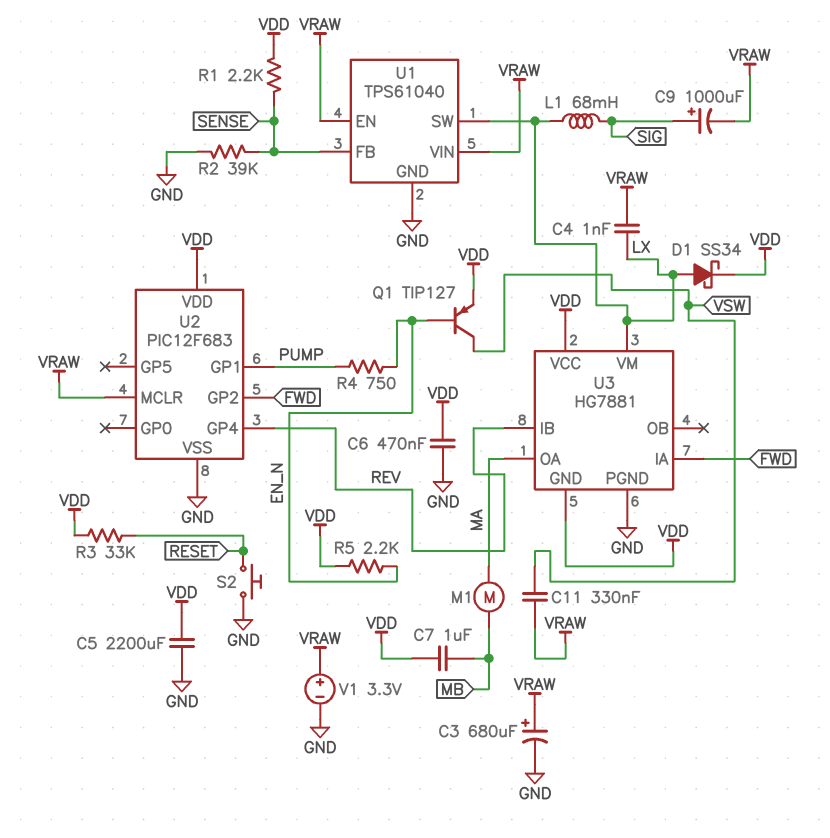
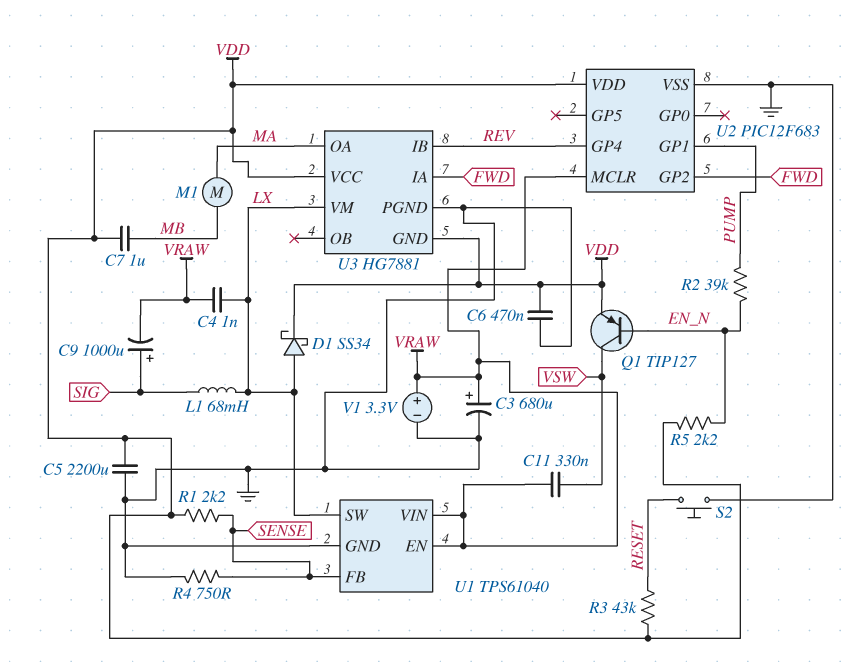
R2: 39k (GND, SENSE) -> 39k (EN_N, PUMP)
R3: 33k (RESET, VDD) -> 43k (RESET, VDD)
R4: 750 (EN_N, PUMP) -> 750 (GND, SENSE)

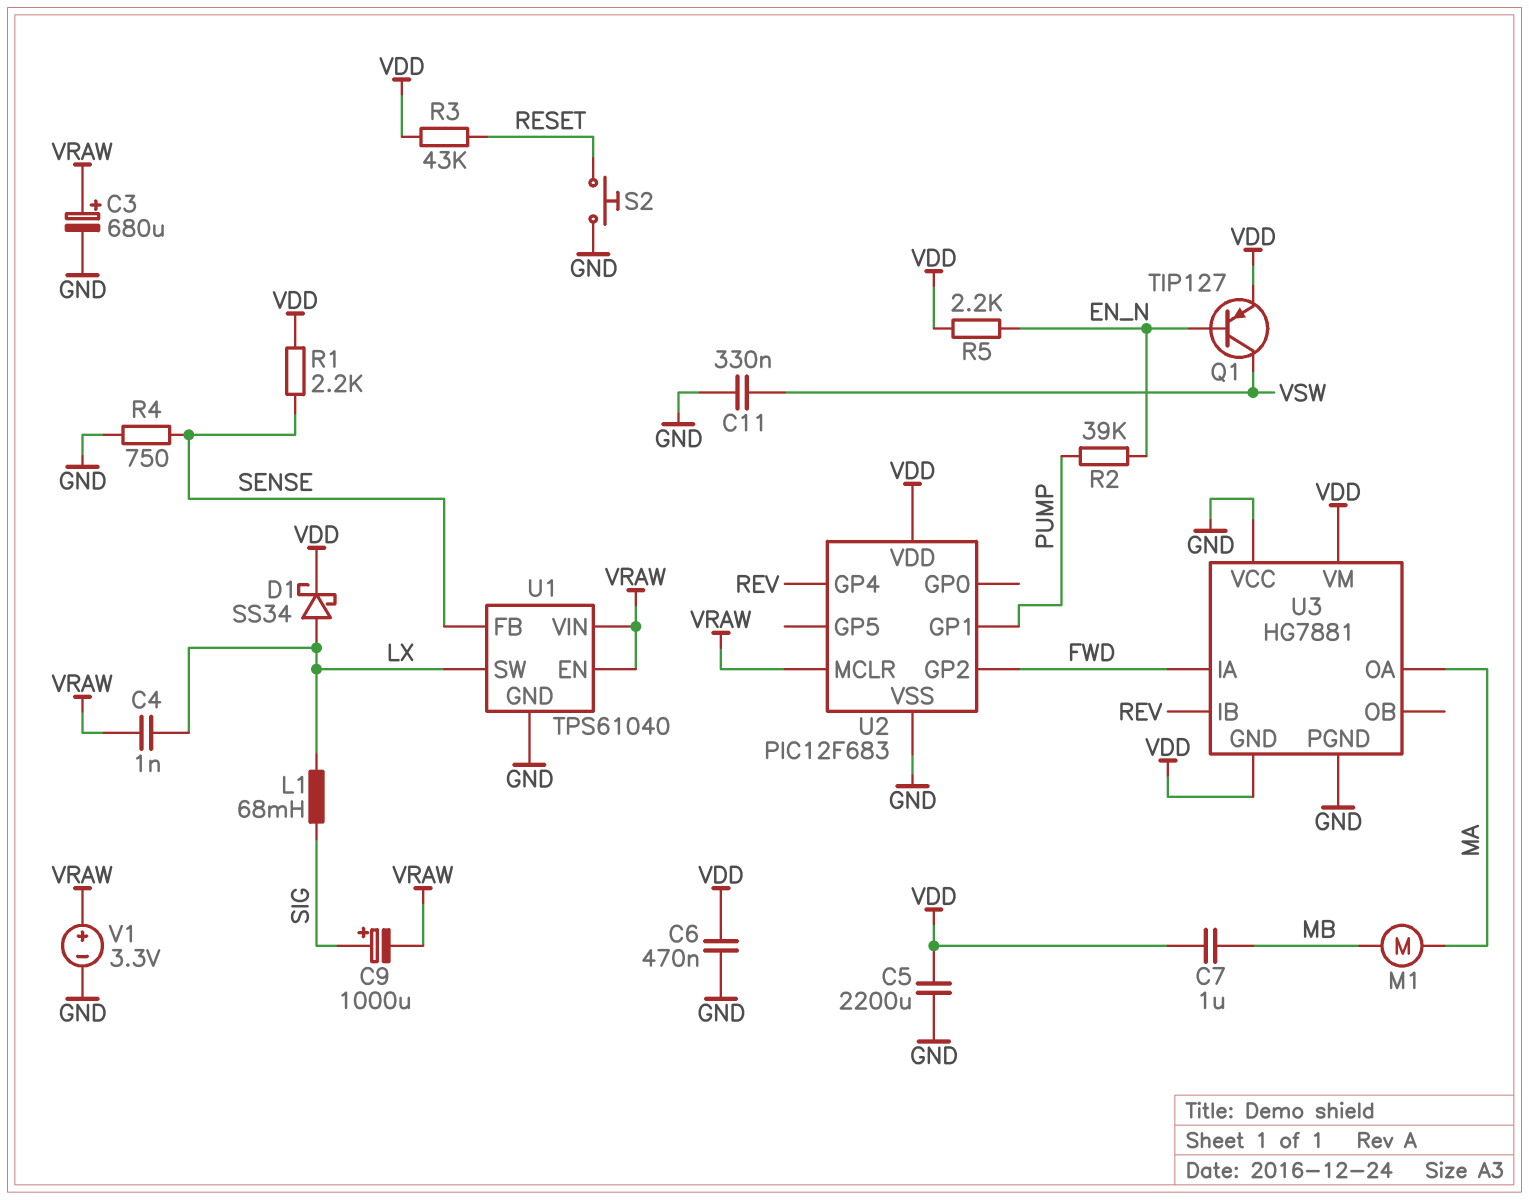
C11: 330nF (VRAW, VSW) -> 330nF (GND, VSW)
U3 pin VCC: VDD -> GND
U3 pin VM: LX -> VDD

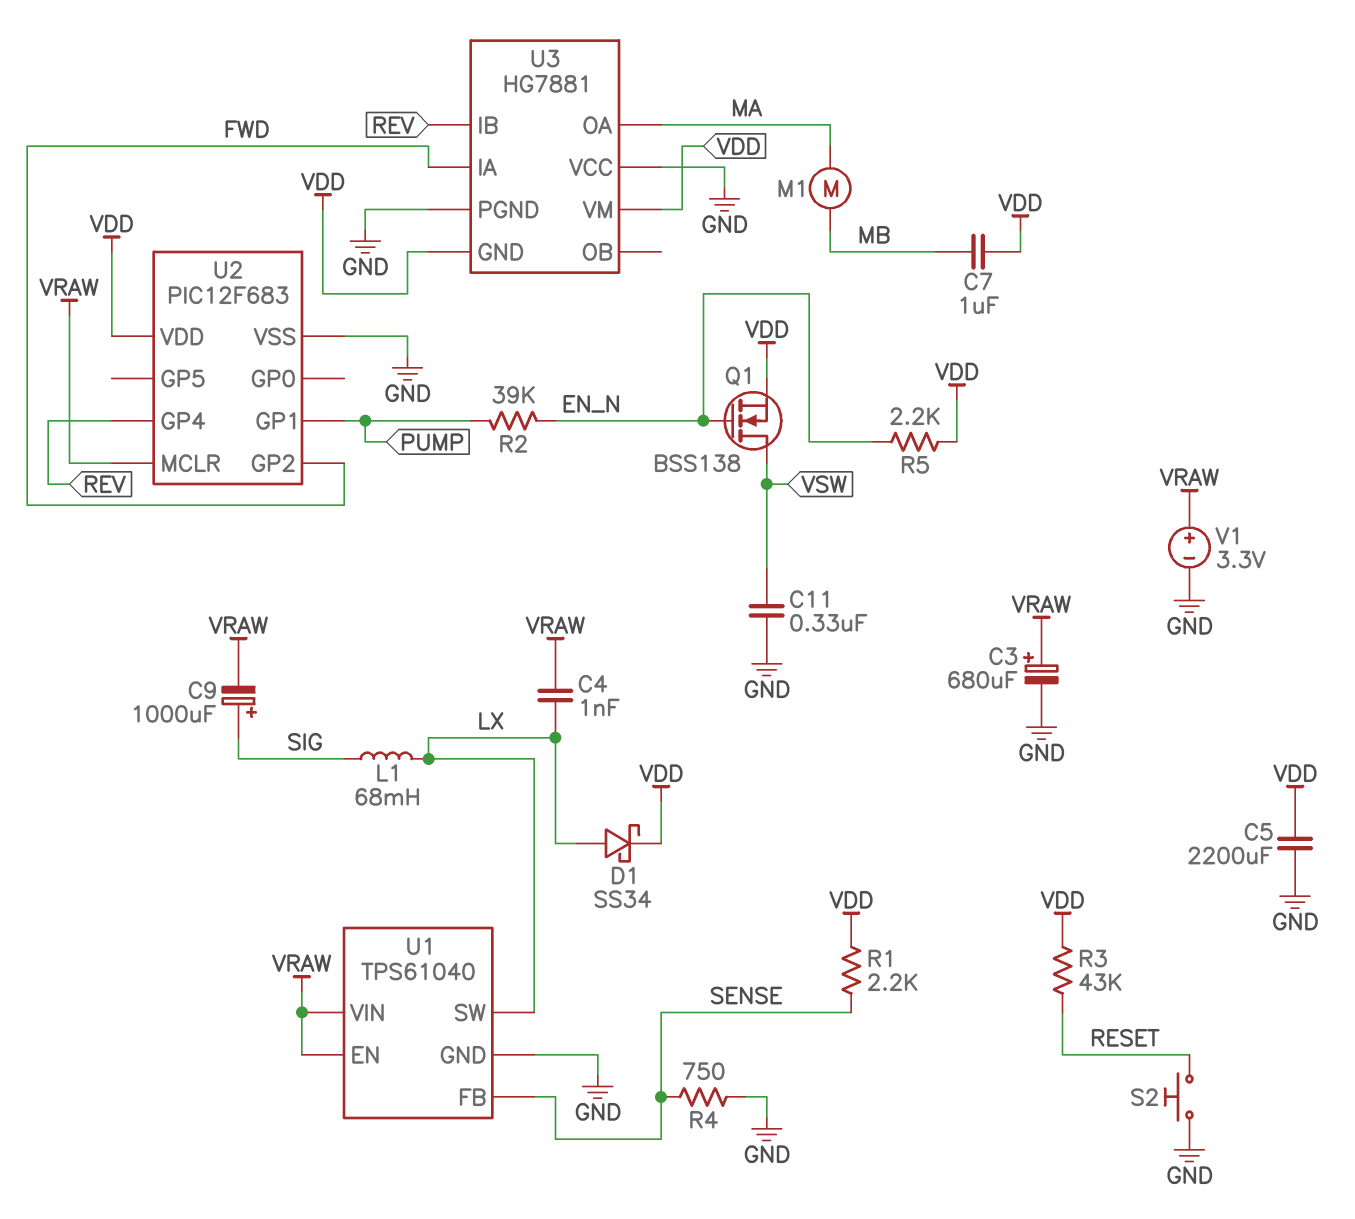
C6: 470nF (GND, VDD) -> none
Q1: PNP TIP127 (B EN_N, C VSW, E VDD) -> NMOS BSS138 (G EN_N, D VSW, S VDD)

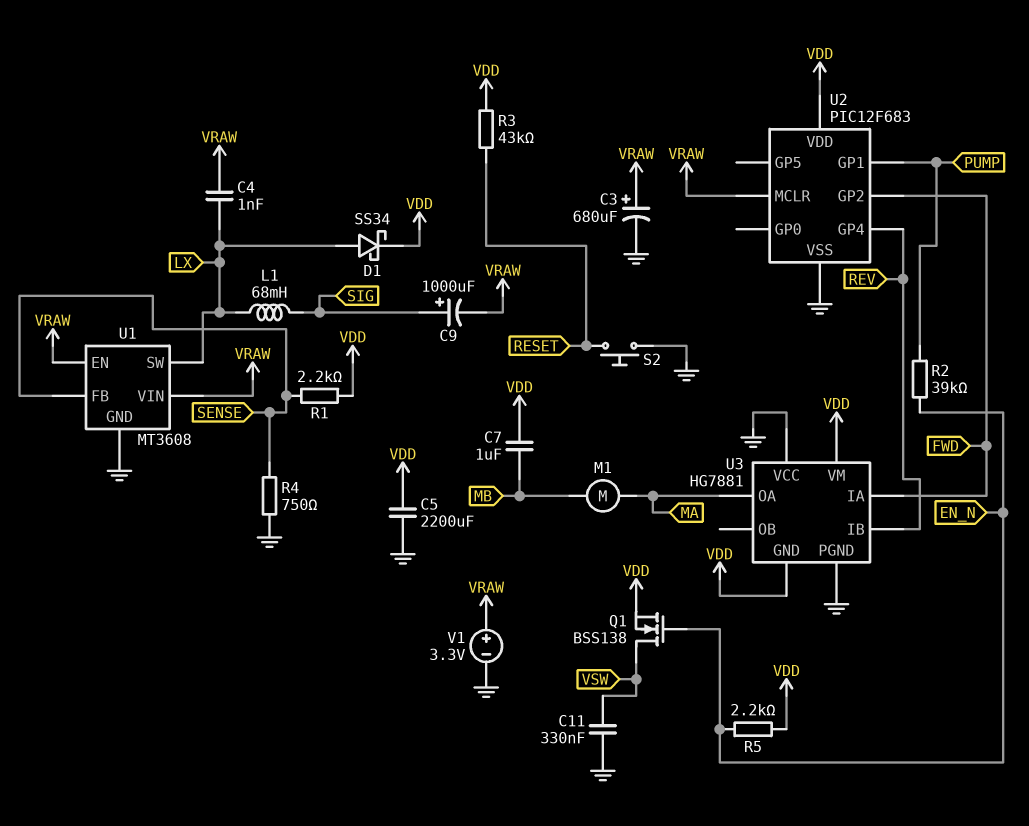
U1: TPS61040 -> MT3608

